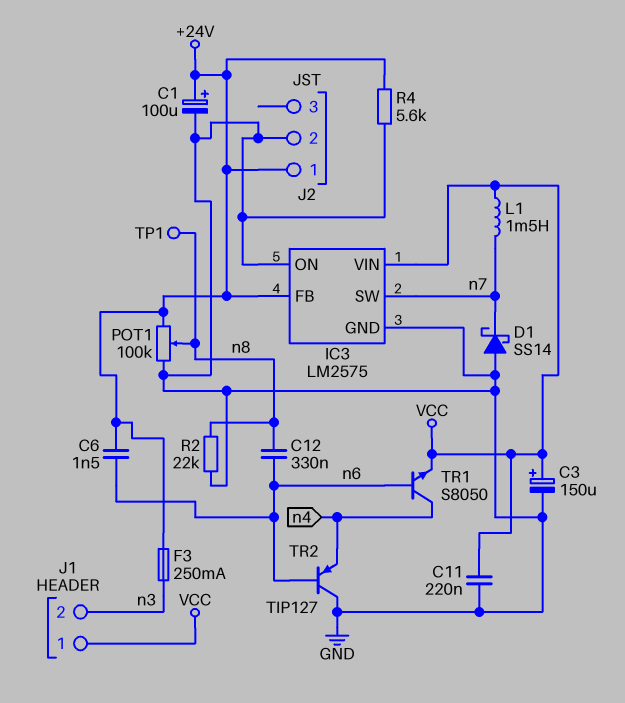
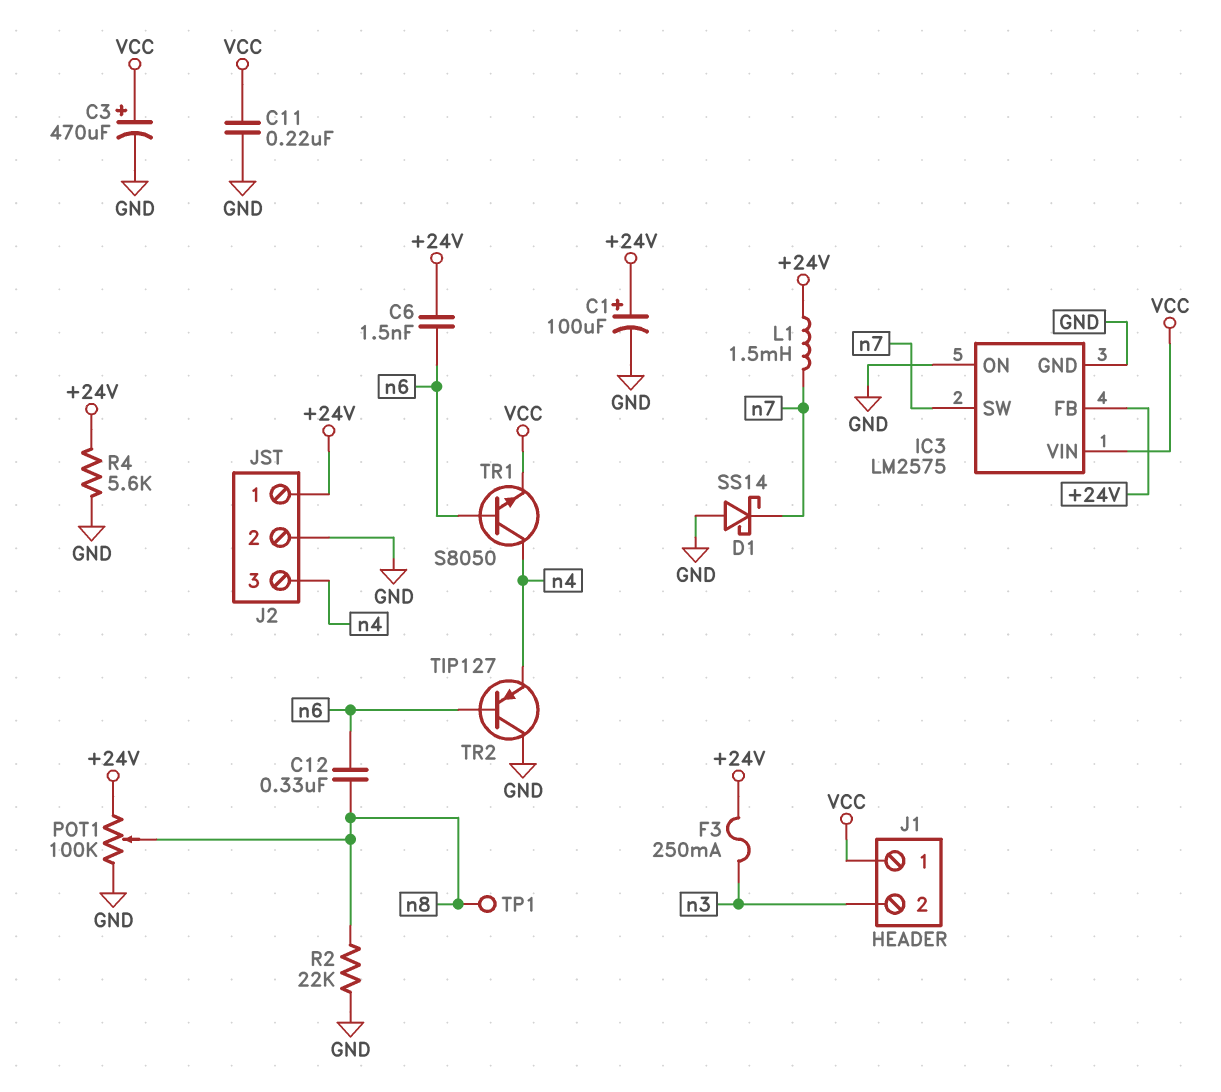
C3: 150uF (plus VCC, minus GND) -> 470uF (plus VCC, minus GND)
J2 pin 3: none -> n4
L1: 1.5mH (VCC, n7) -> 1.5mH (+24V, n7)

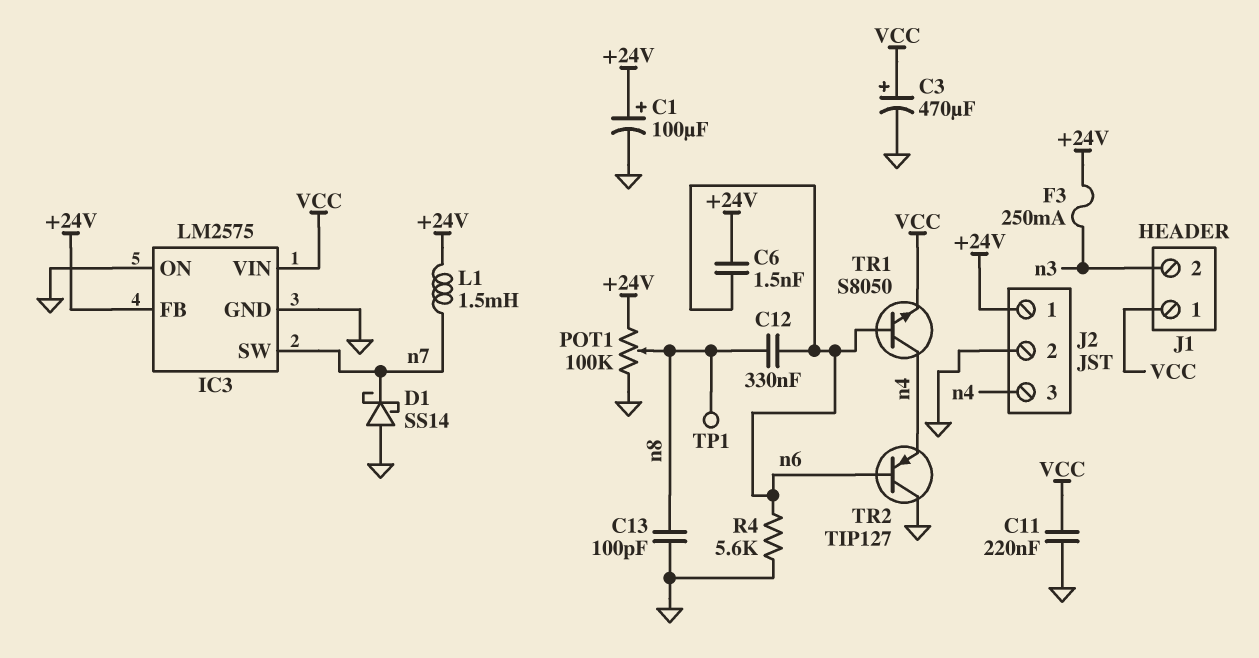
C13: none -> 100pF (GND, n8)
R2: 22k (GND, n8) -> none
R4: 5.6k (+24V, GND) -> 5.6k (GND, n6)

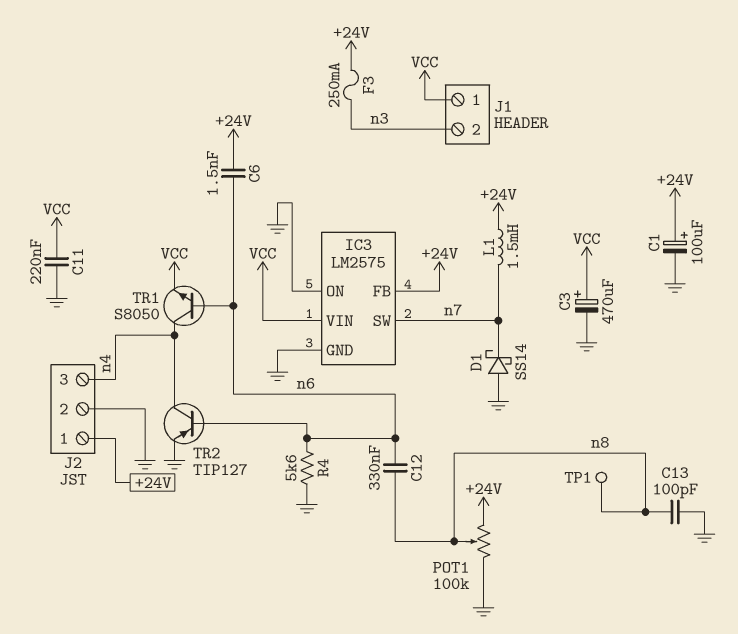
TR2: PNP TIP127 (B n6, C GND, E n4) -> PNP TIP127 (B n6, C n4, E GND)

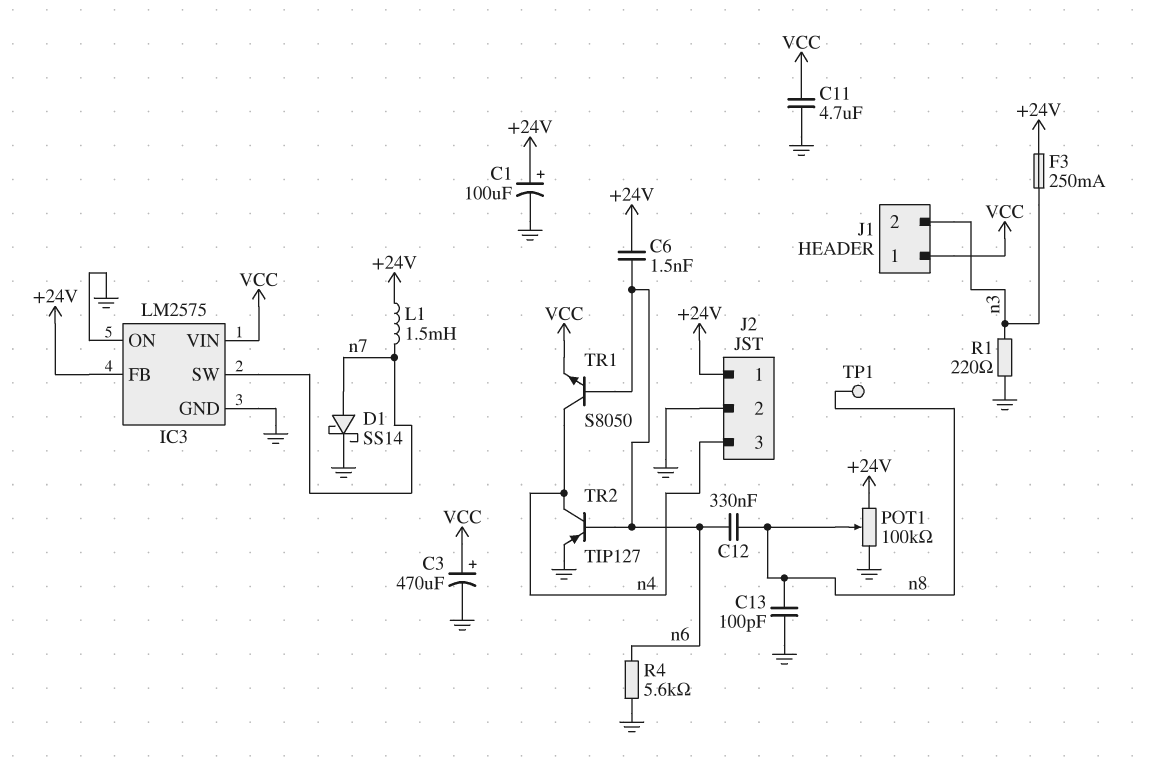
C11: 220nF (GND, VCC) -> 4.7uF (GND, VCC)
D1: schottky SS14 (A GND, K n7) -> schottky SS14 (A n7, K GND)
R1: none -> 220 (GND, n3)

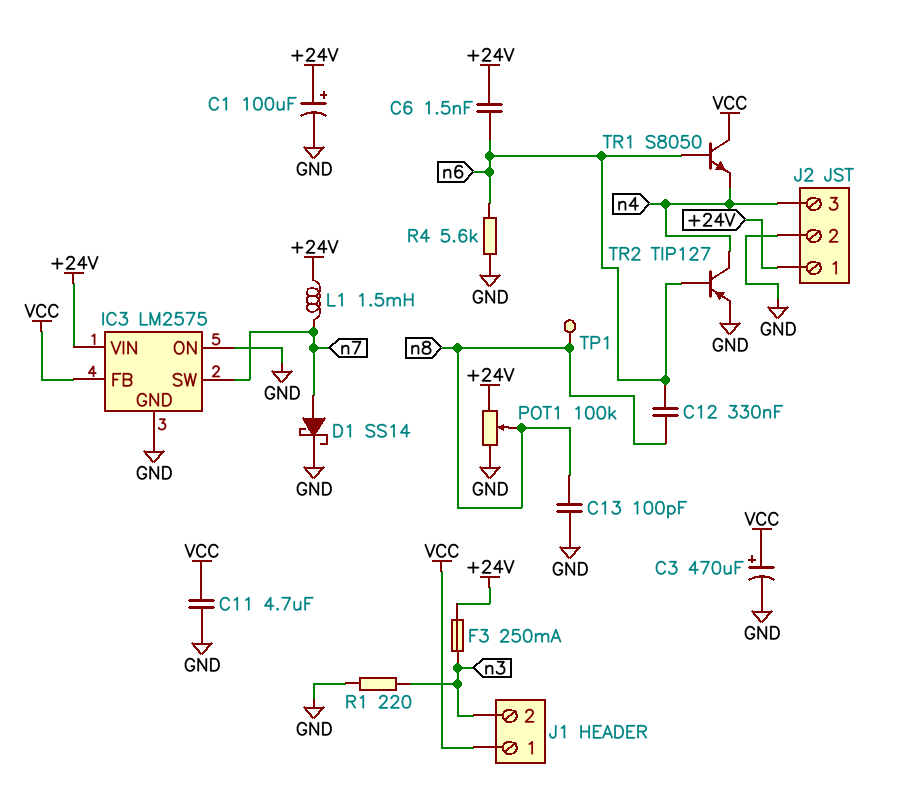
IC3 pin FB: +24V -> VCC
IC3 pin VIN: VCC -> +24V
TR1: NPN S8050 (B n6, C n4, E VCC) -> NPN S8050 (B n6, C VCC, E n4)

